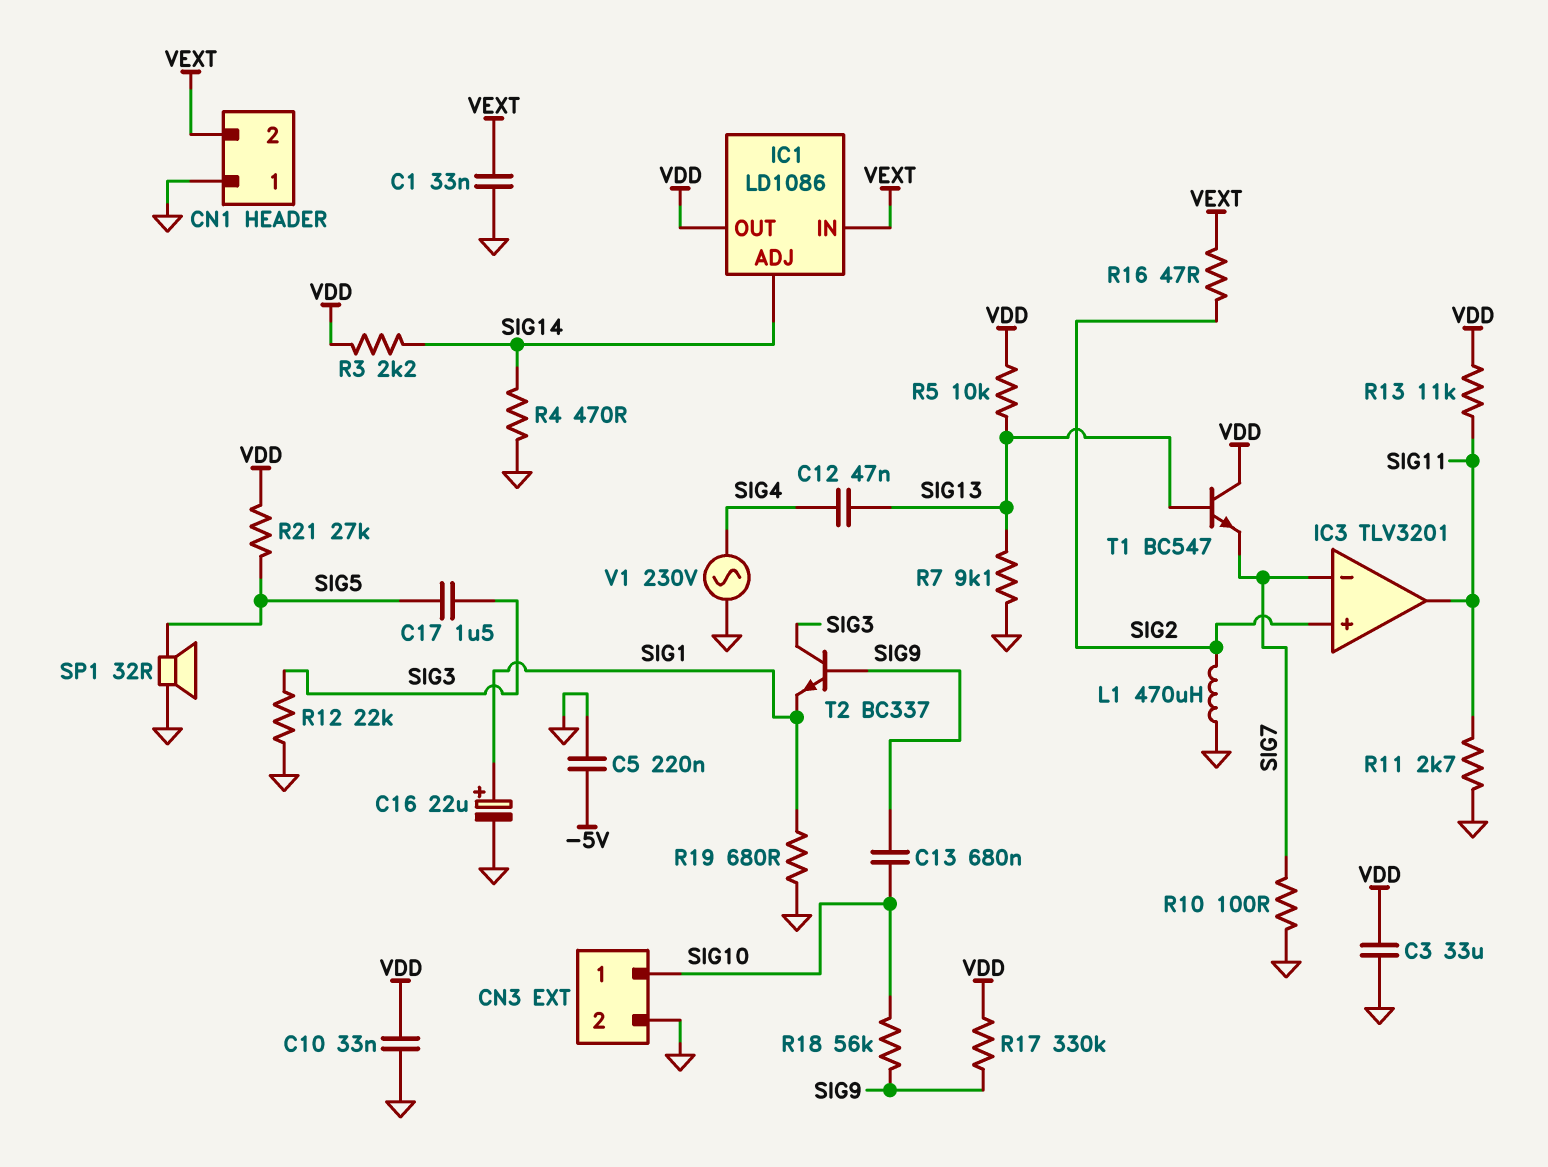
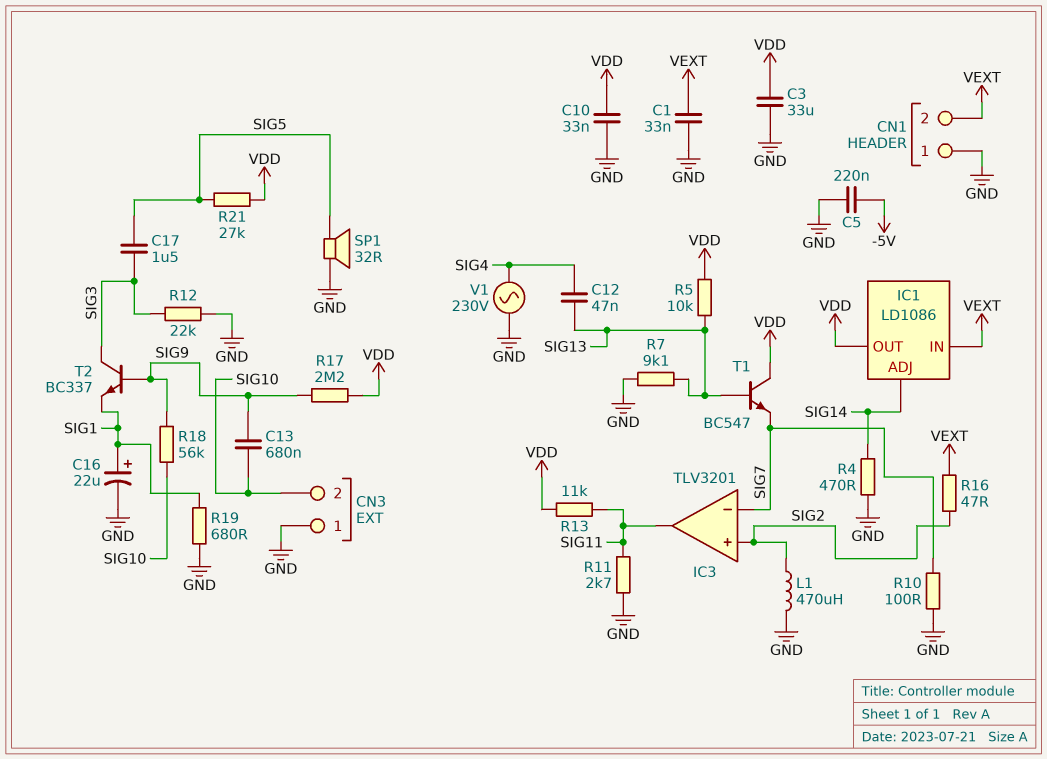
CN3 pin 1: SIG10 -> GND
CN3 pin 2: GND -> SIG10
R3: 2.2k (SIG14, VDD) -> none
R17: 330k (SIG9, VDD) -> 2.2M (SIG9, VDD)

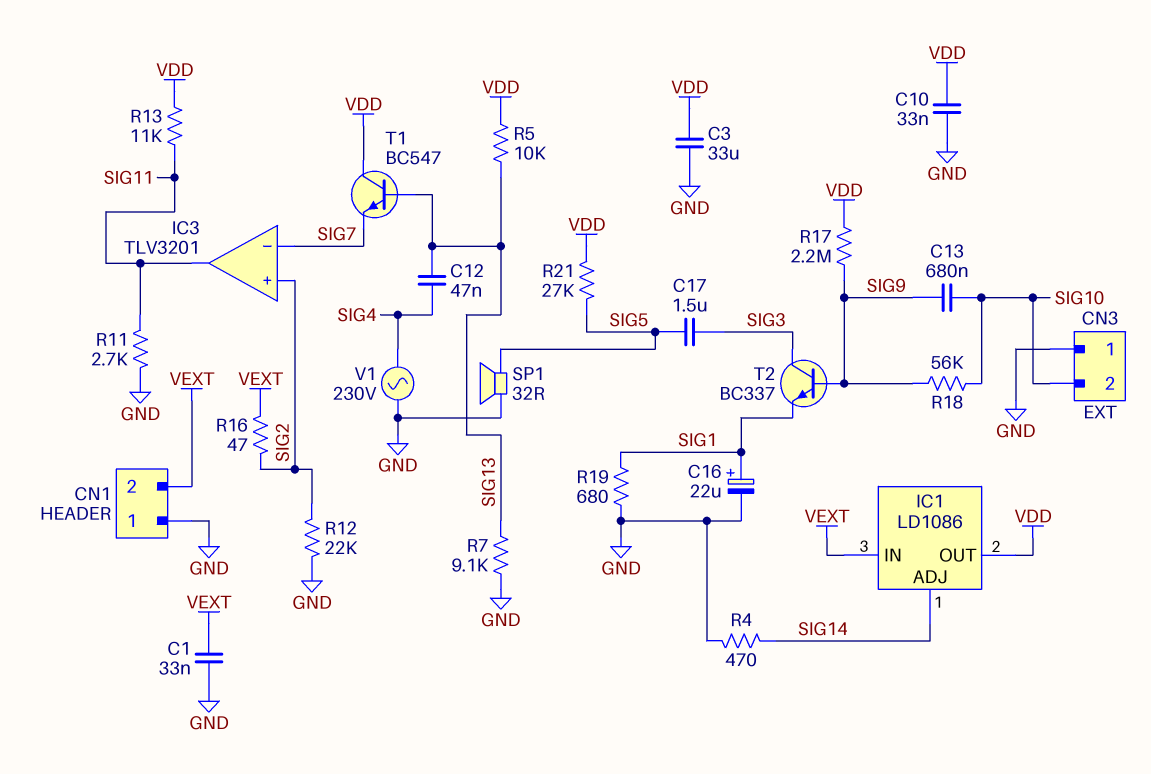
C5: 220nF (-5V, GND) -> none
L1: 470uH (GND, SIG2) -> none
R10: 100 (GND, SIG7) -> none
R12: 22k (GND, SIG3) -> 22k (GND, SIG2)

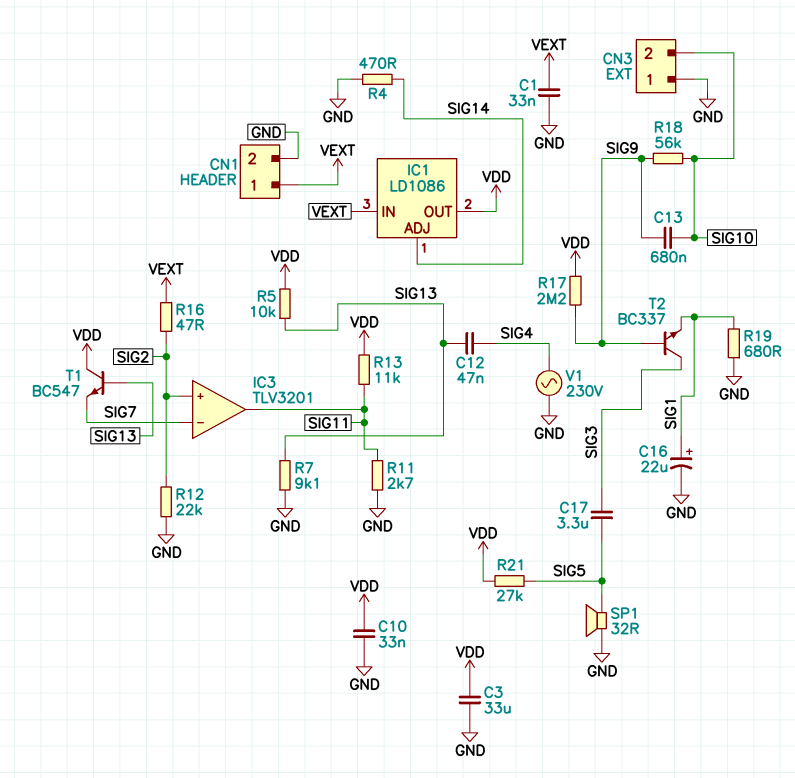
C17: 1.5uF (SIG3, SIG5) -> 3.3uF (SIG3, SIG5)
CN1 pin 1: GND -> VEXT
CN1 pin 2: VEXT -> GND

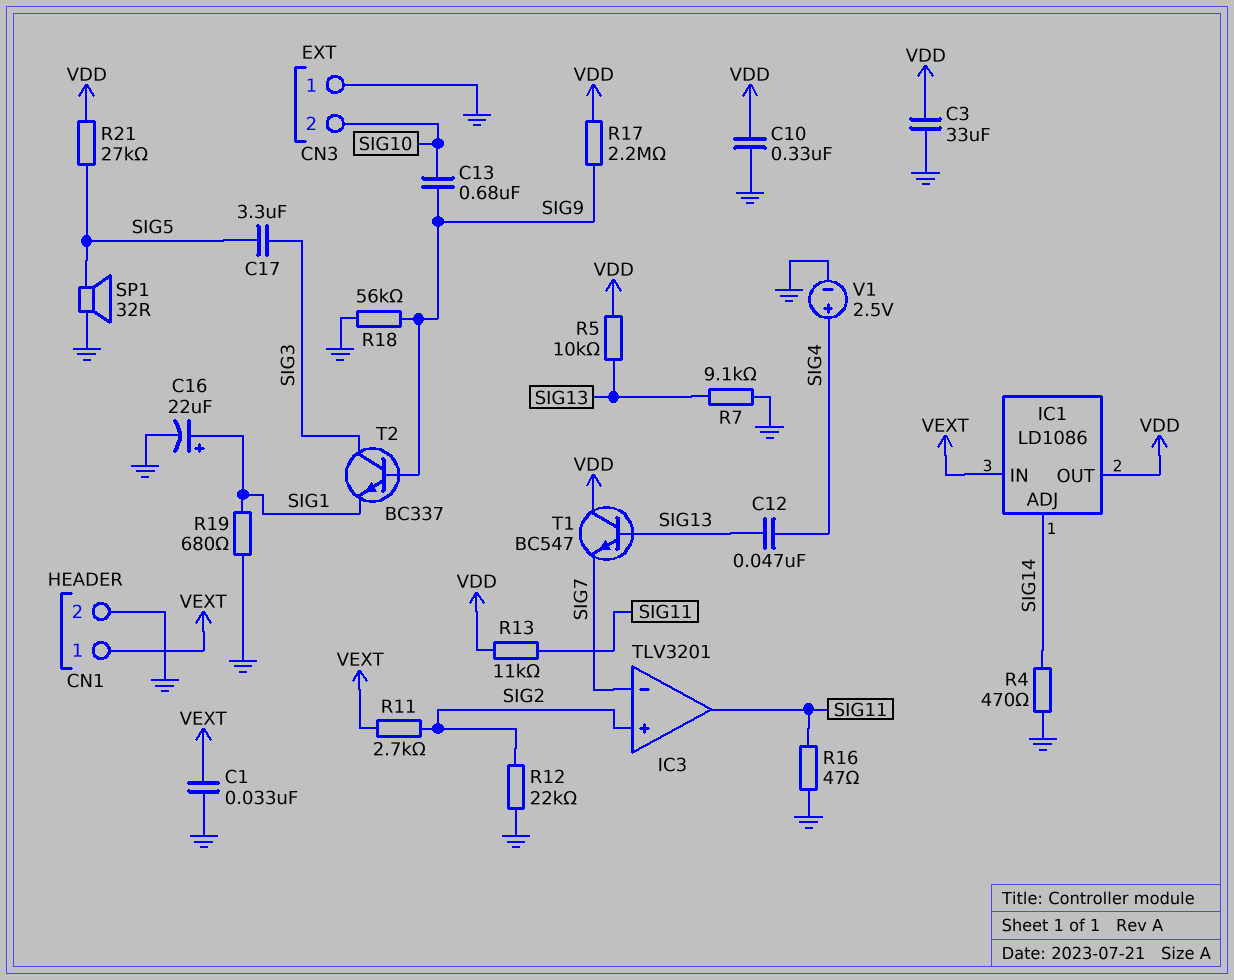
C10: 33nF (GND, VDD) -> 330nF (GND, VDD)
R11: 2.7k (GND, SIG11) -> 2.7k (SIG2, VEXT)
R16: 47 (SIG2, VEXT) -> 47 (GND, SIG11)
R18: 56k (SIG9, SIG10) -> 56k (GND, SIG9)
V1: AC 230V (GND, SIG4) -> 2.5V (plus SIG4, minus GND)

